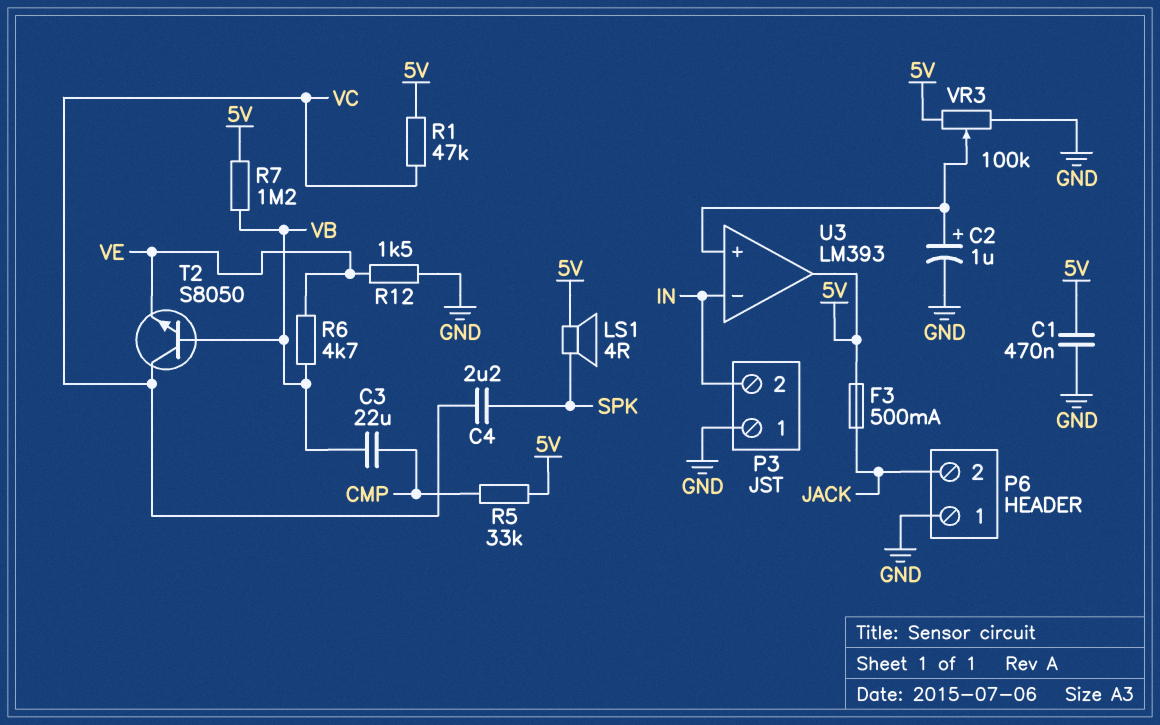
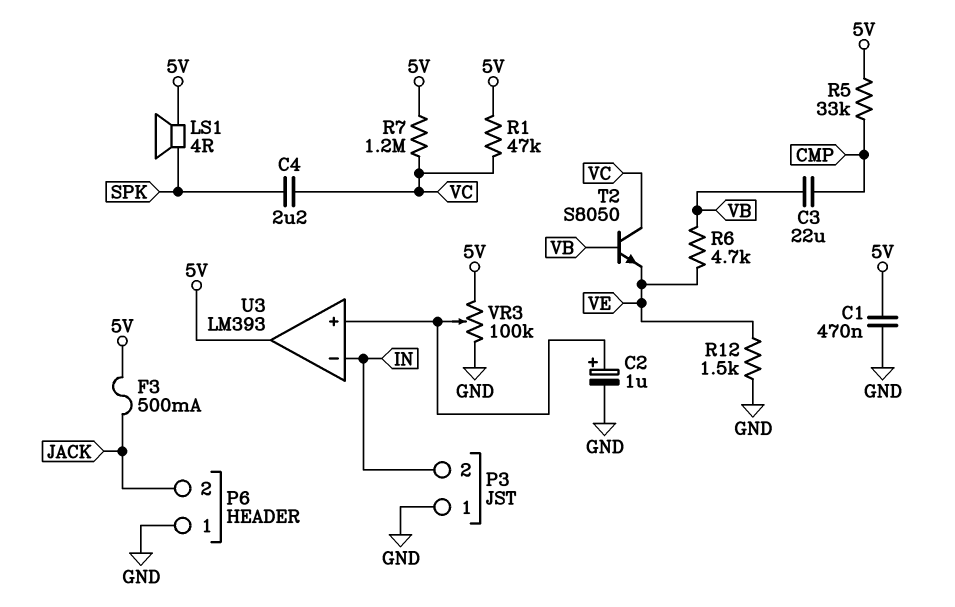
R7: 1.2M (5V, VB) -> 1.2M (5V, VC)

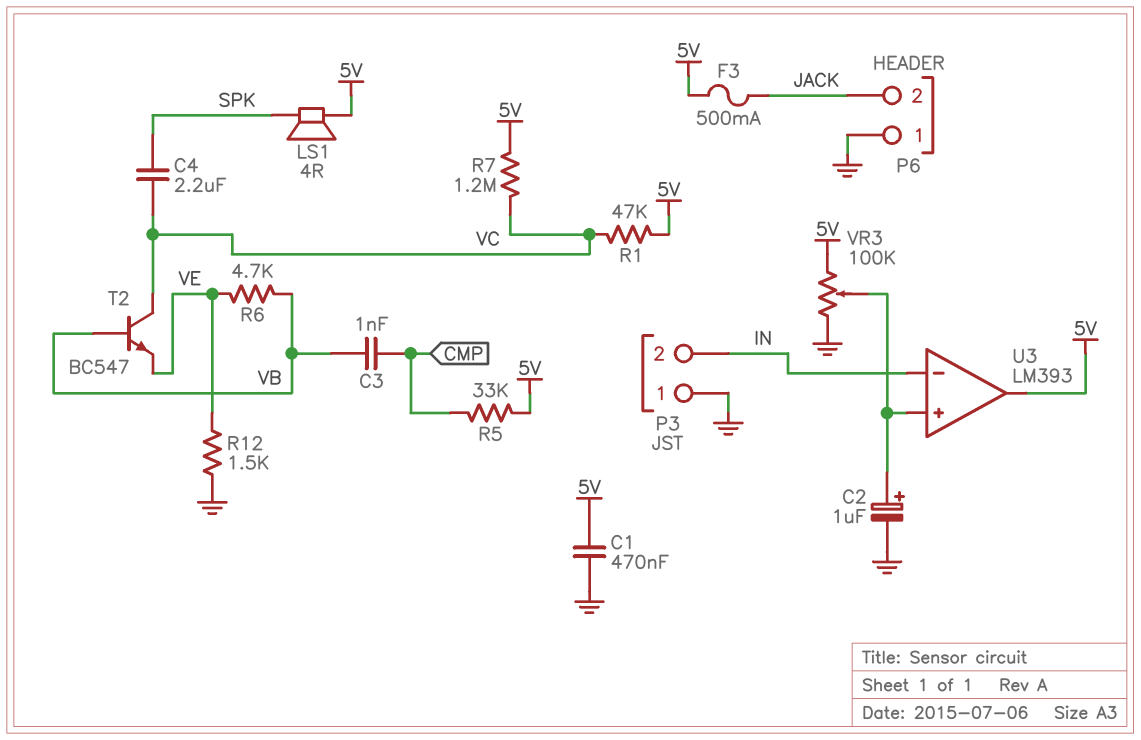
C3: 22uF (CMP, VB) -> 1nF (CMP, VB)
T2: NPN S8050 (B VB, C VC, E VE) -> NPN BC547 (B VB, C VC, E VE)

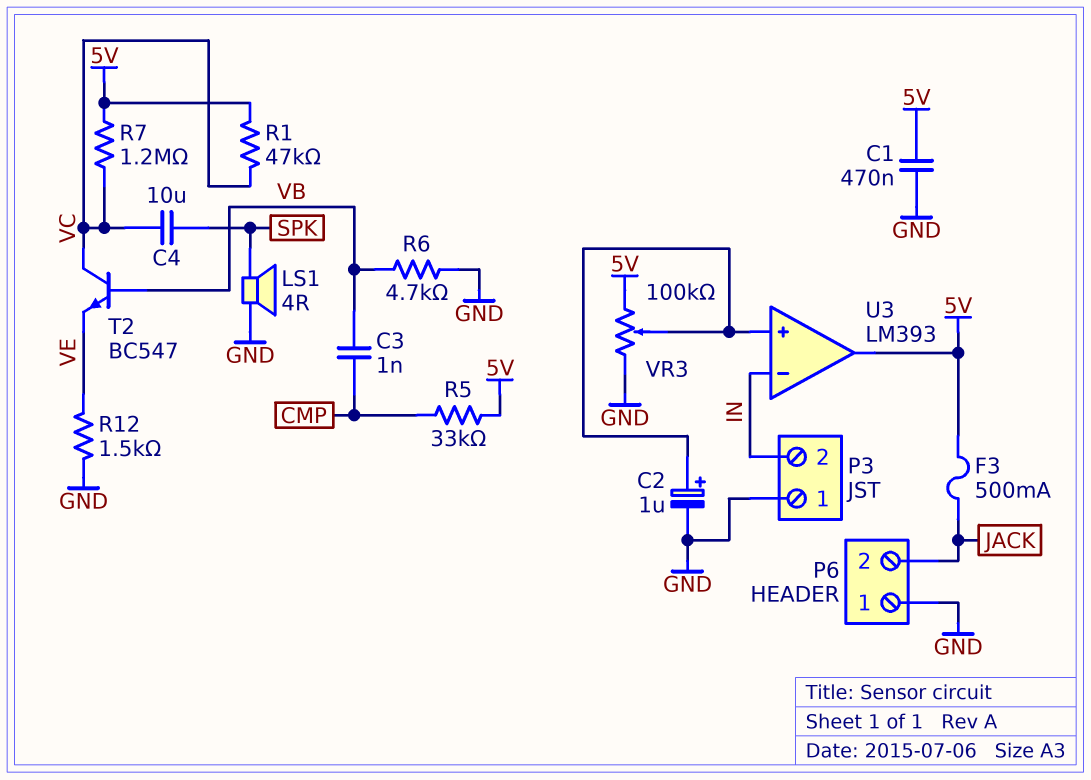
C4: 2.2uF (SPK, VC) -> 10uF (SPK, VC)
LS1: speaker 4R (5V, SPK) -> speaker 4R (GND, SPK)
R6: 4.7k (VB, VE) -> 4.7k (GND, VB)

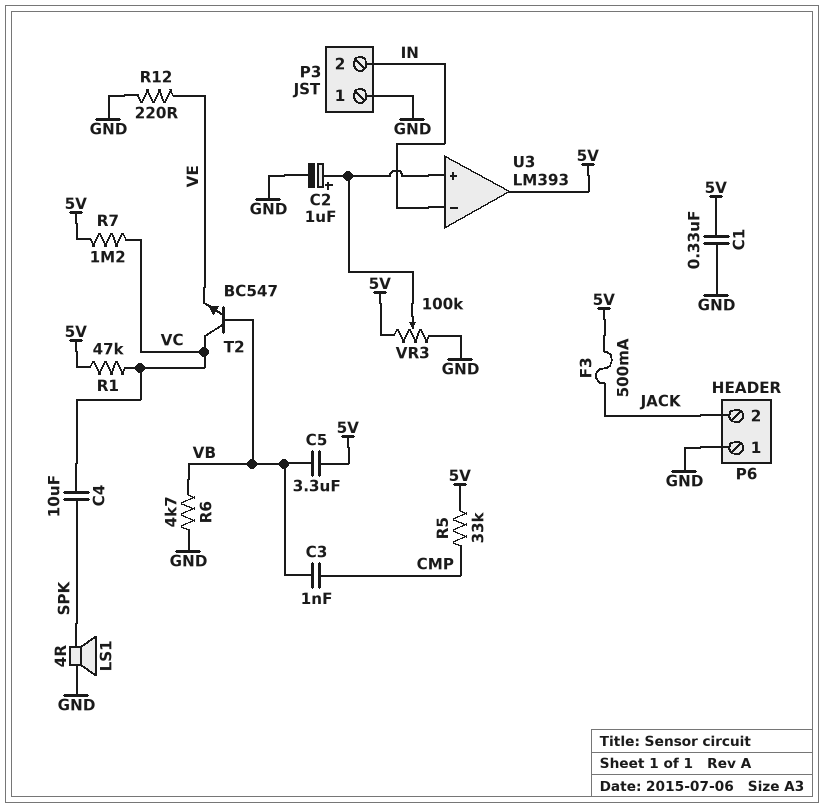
C1: 470nF (5V, GND) -> 330nF (5V, GND)
C5: none -> 3.3uF (5V, VB)
R12: 1.5k (GND, VE) -> 220 (GND, VE)

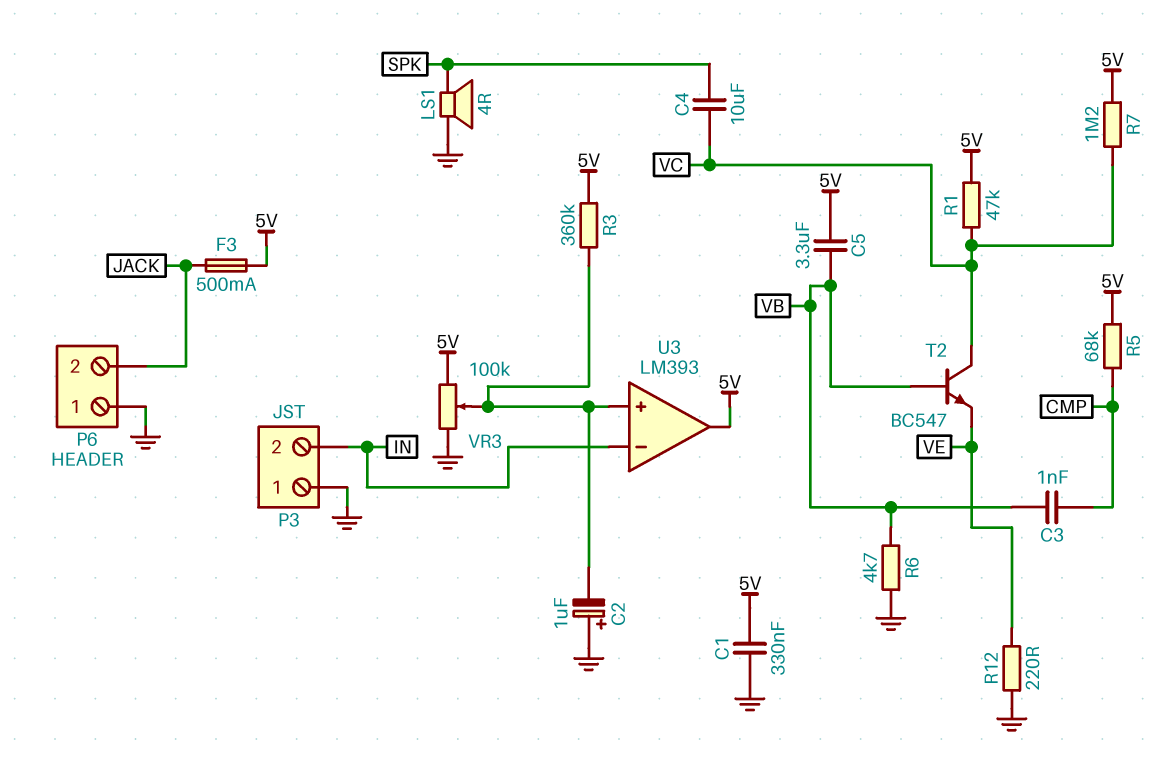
C2: 1uF (plus U3/in+, minus GND) -> 1uF (plus GND, minus U3/in+)
R3: none -> 360k (5V, U3/in+)
R5: 33k (5V, CMP) -> 68k (5V, CMP)

